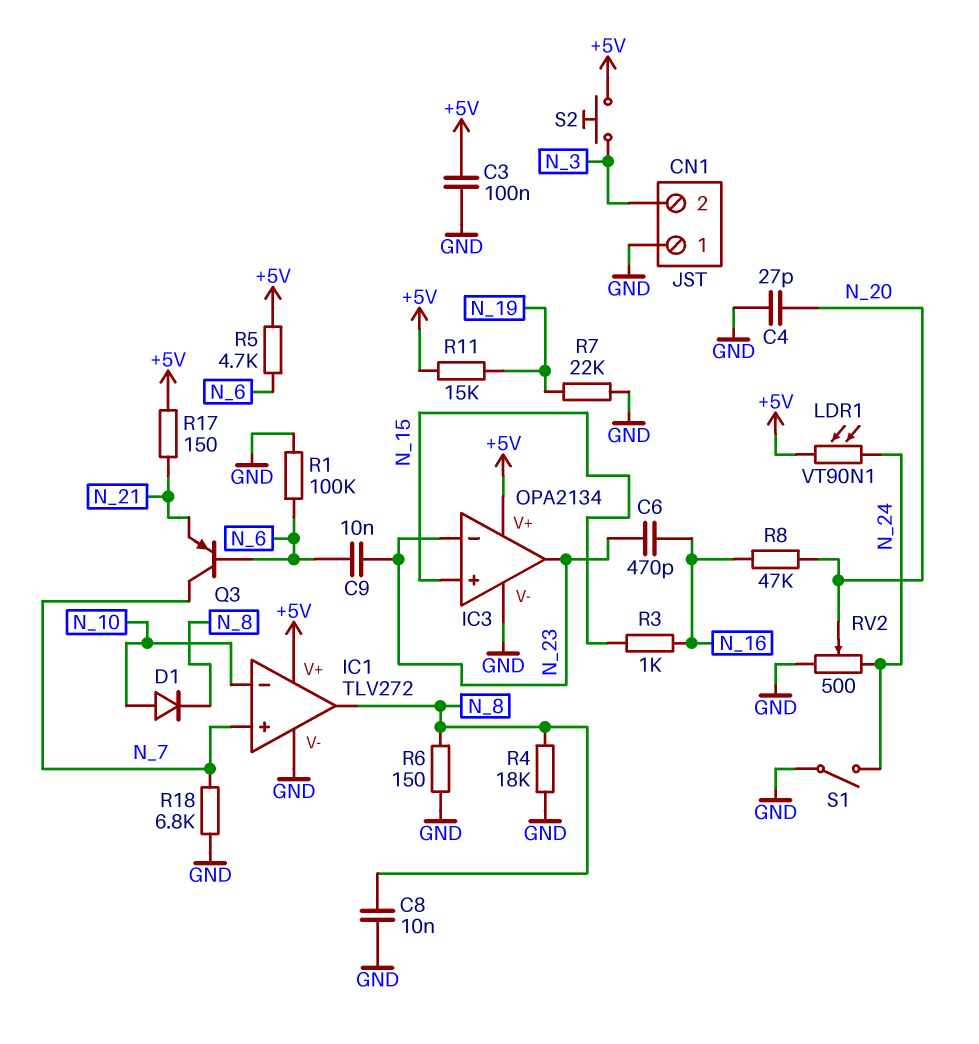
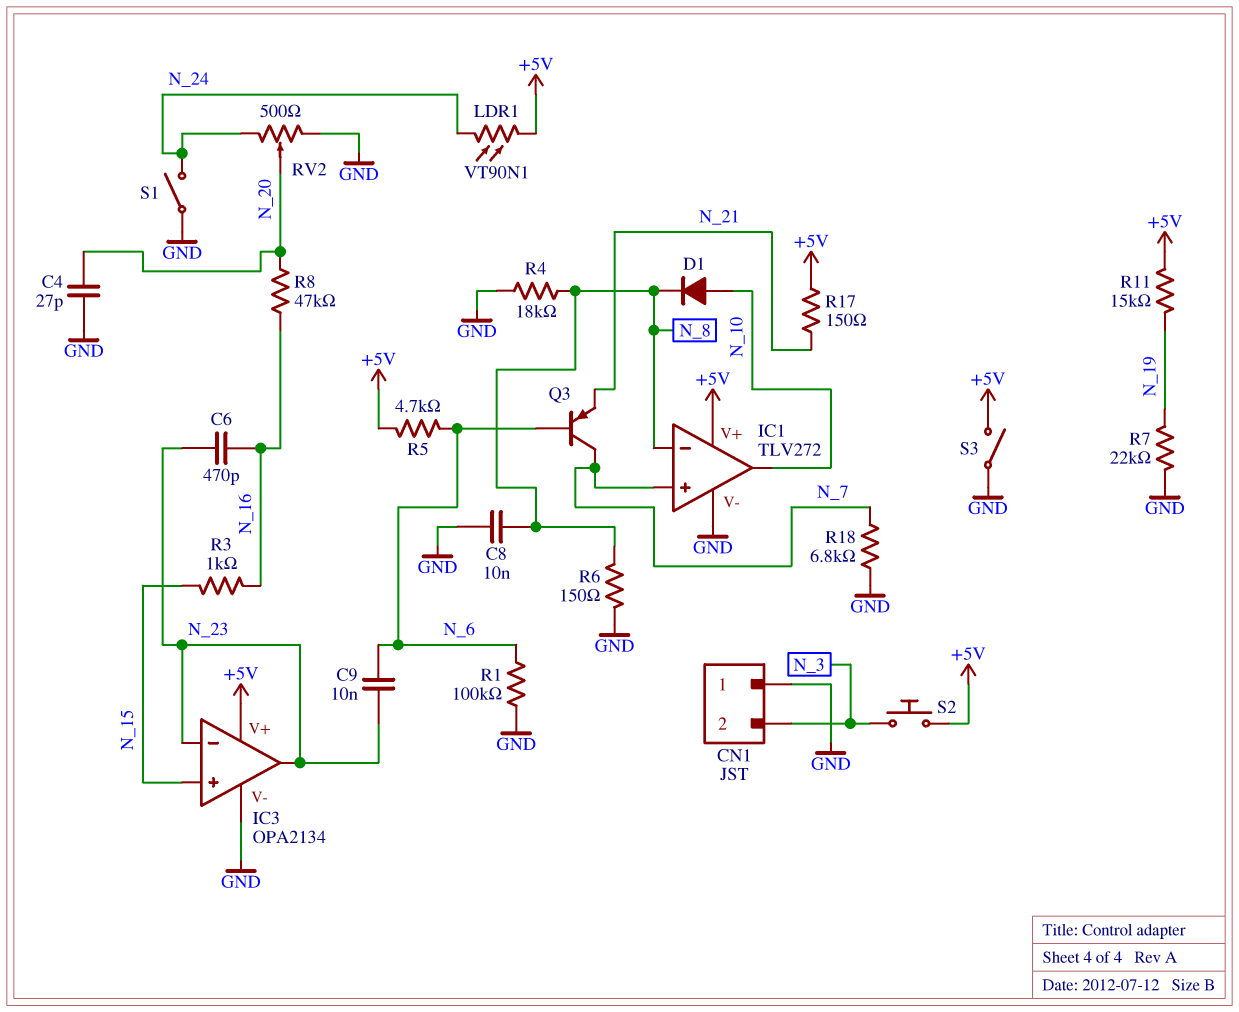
C3: 100nF (+5V, GND) -> none
IC1 pin in-: N_10 -> N_8
IC1 pin out: N_8 -> N_10
S3: none -> switch (+5V, GND)

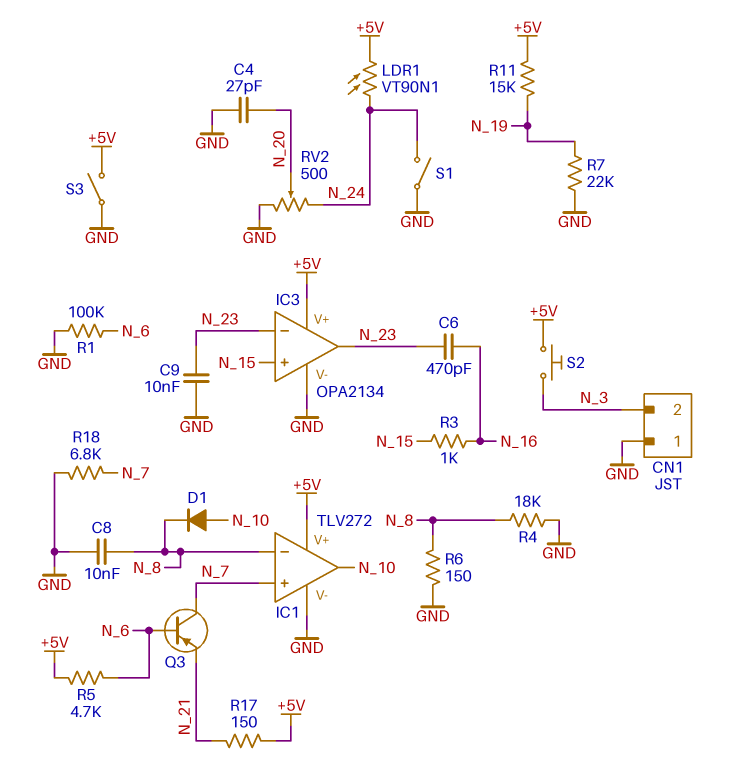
C9: 10nF (N_6, N_23) -> 10nF (GND, N_23)
R8: 47k (N_16, N_20) -> none

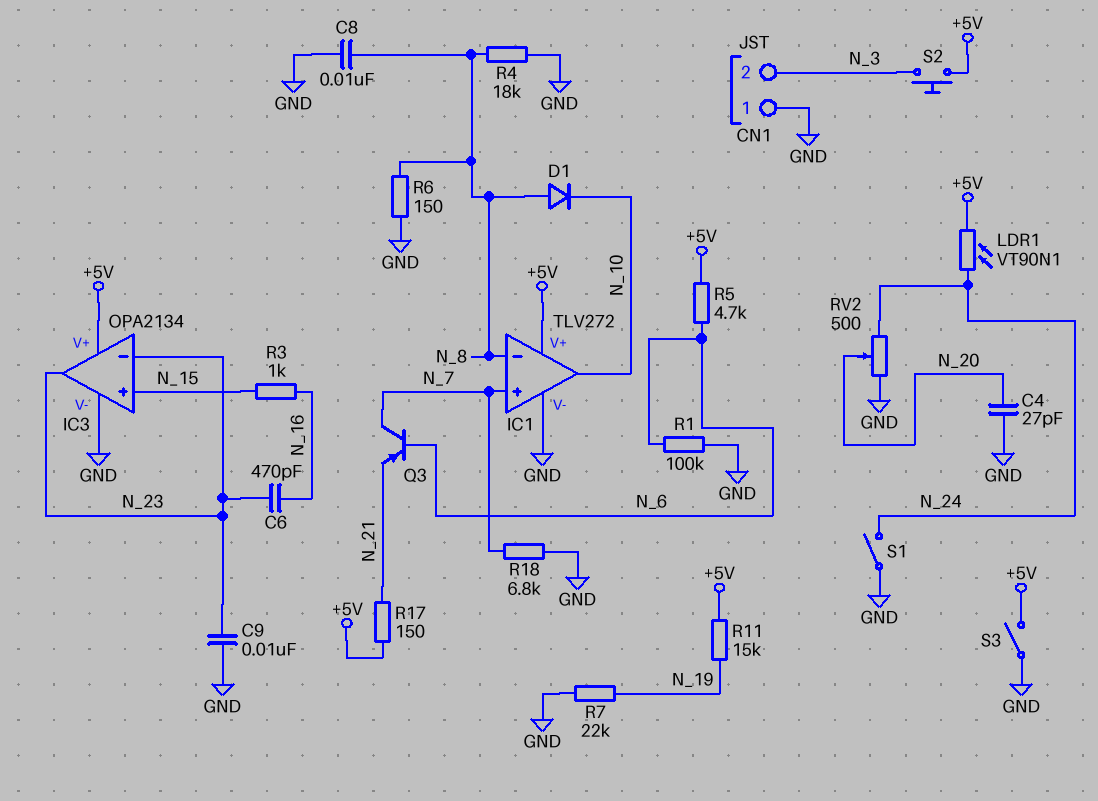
D1: diode (A N_10, K N_8) -> diode (A N_8, K N_10)

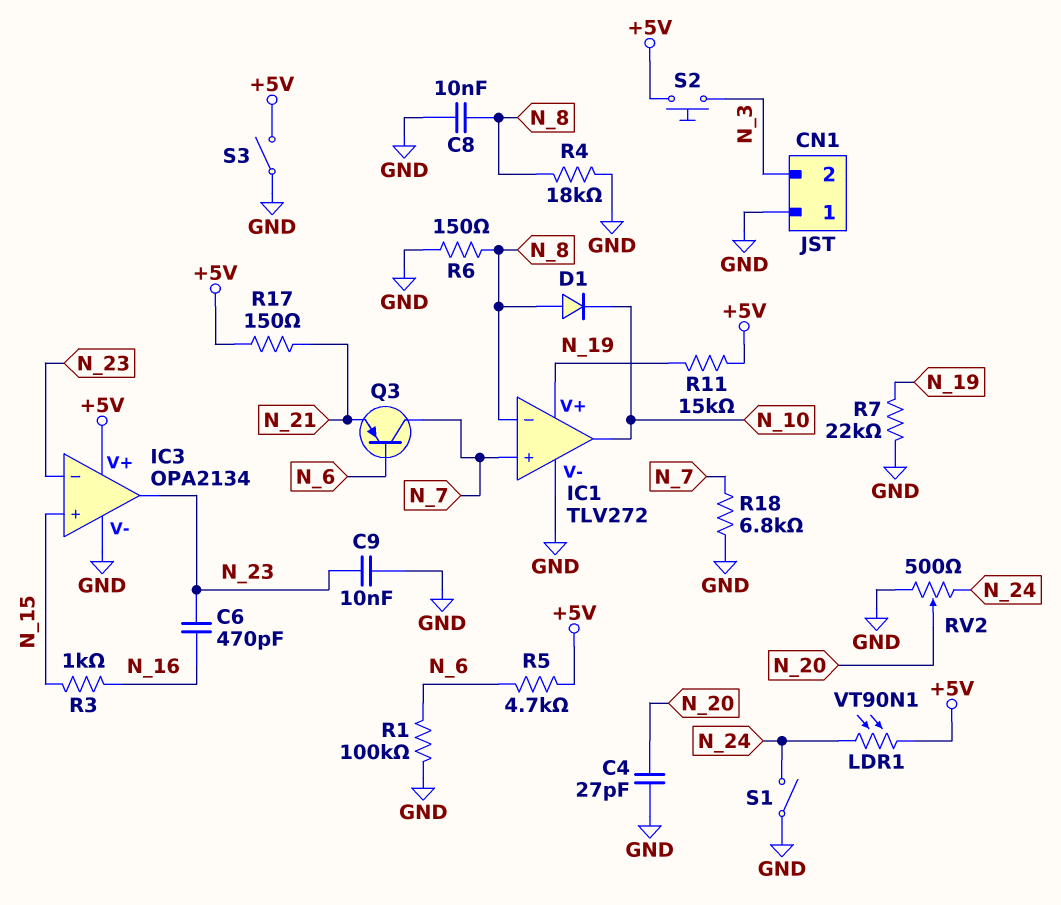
IC1 pin V+: +5V -> N_19

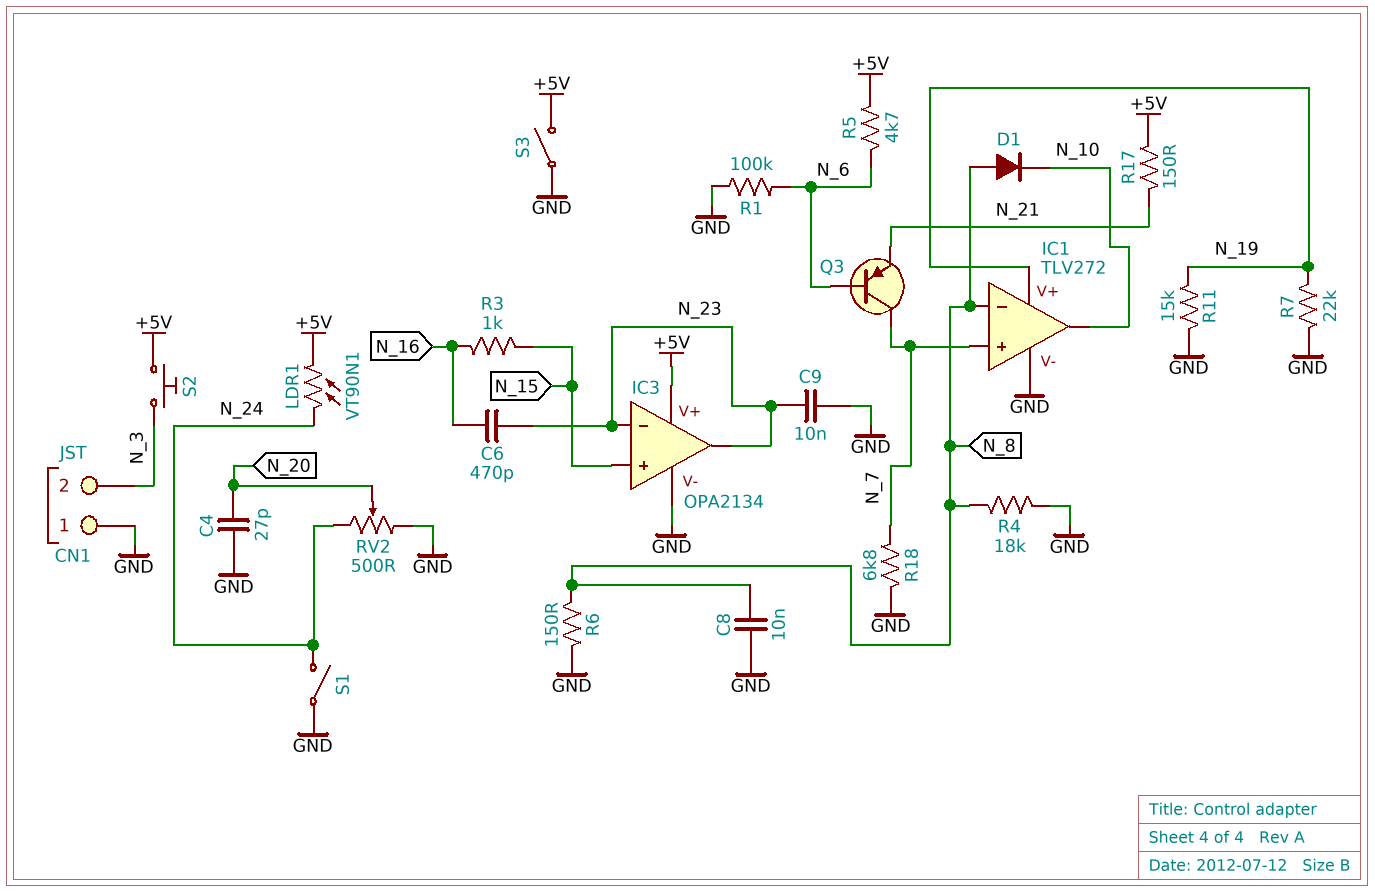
R11: 15k (+5V, N_19) -> 15k (GND, N_19)

